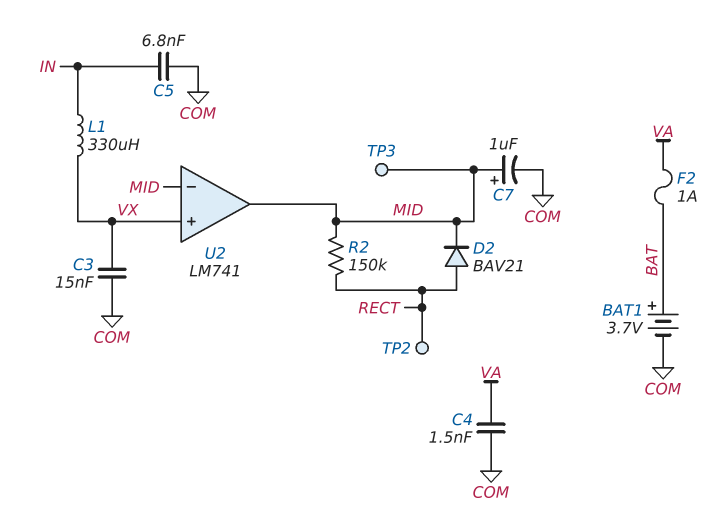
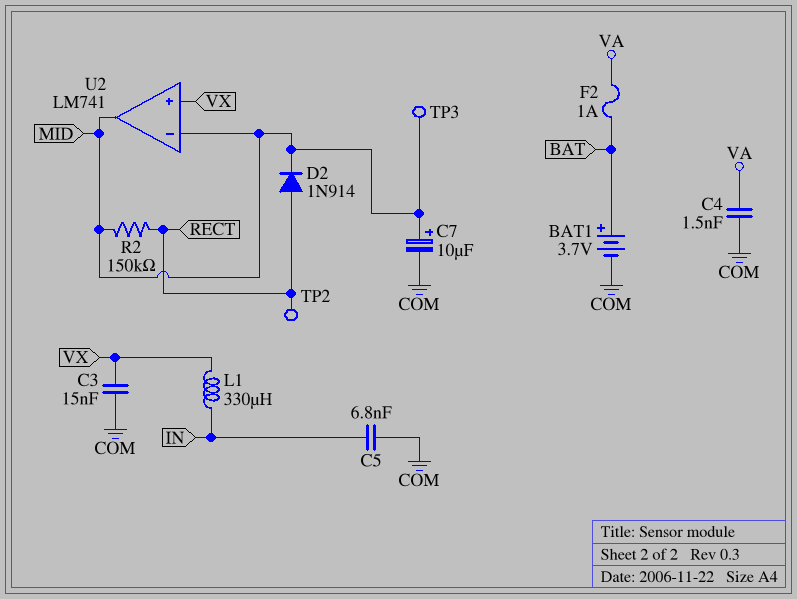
C7: 1uF (plus MID, minus COM) -> 10uF (plus MID, minus COM)
D2: diode BAV21 (A RECT, K MID) -> diode 1N914 (A RECT, K MID)

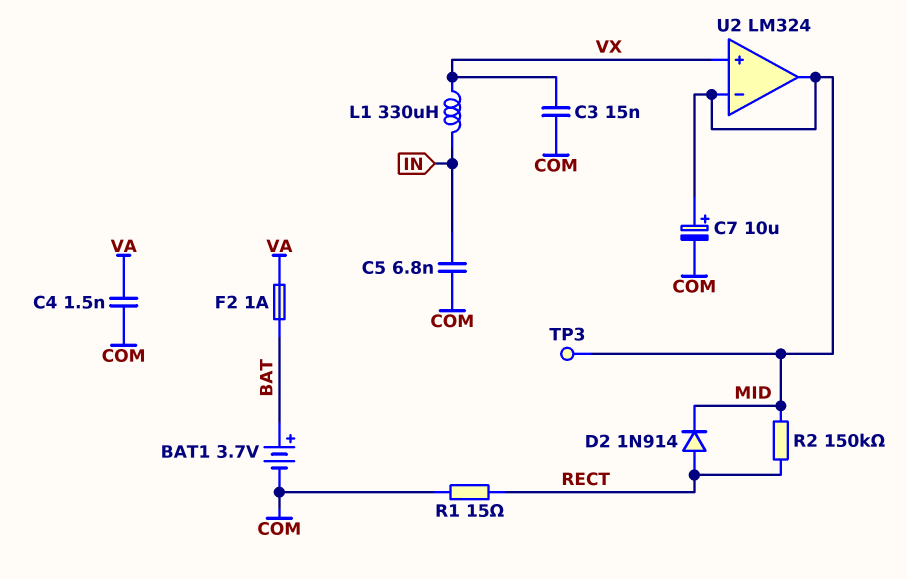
R1: none -> 15 (COM, RECT)
TP2: test point (RECT) -> none
U2: LM741 -> LM324

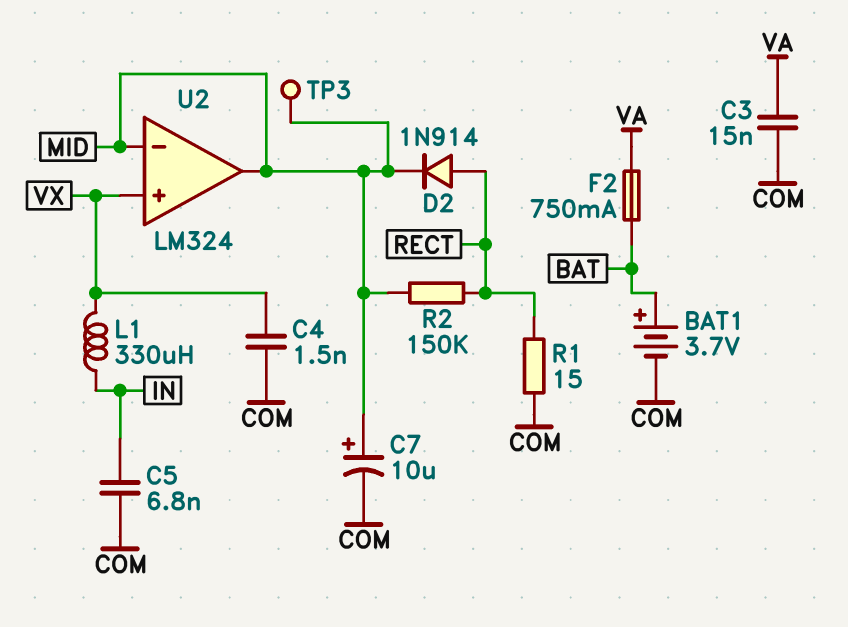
C3: 15nF (COM, VX) -> 15nF (COM, VA)
C4: 1.5nF (COM, VA) -> 1.5nF (COM, VX)
F2: 1A (BAT, VA) -> 750mA (BAT, VA)

